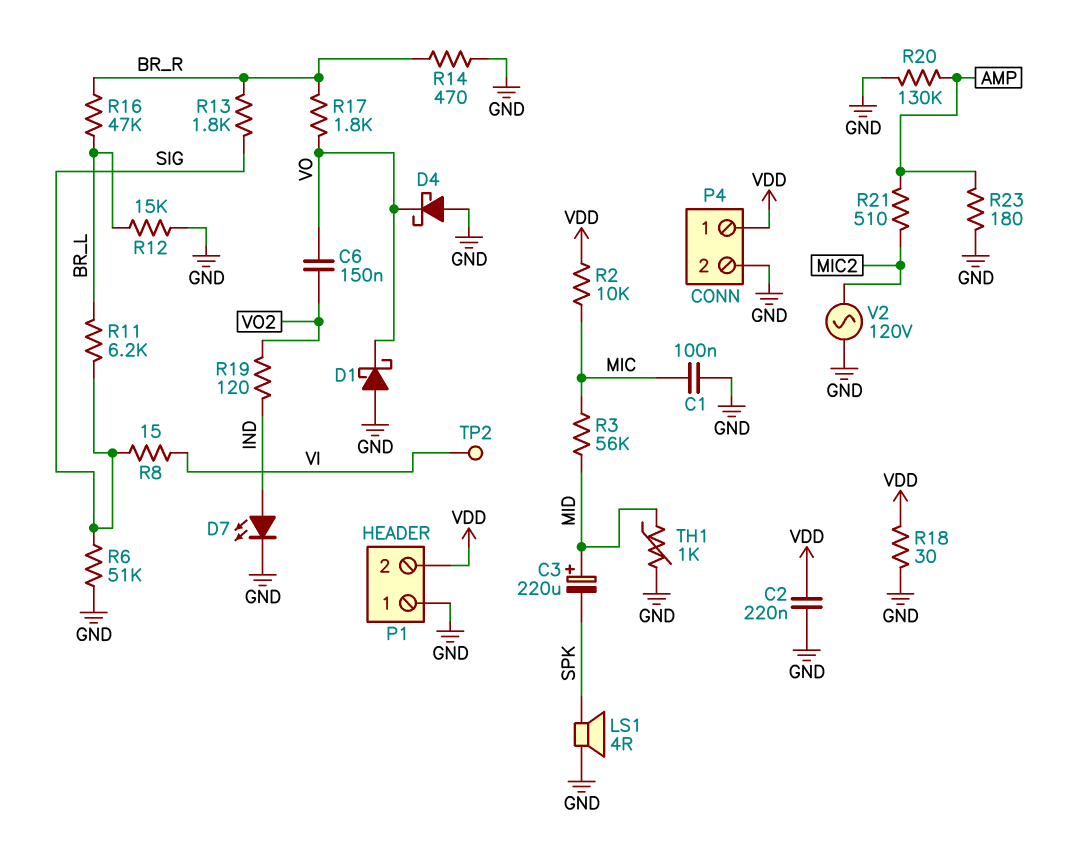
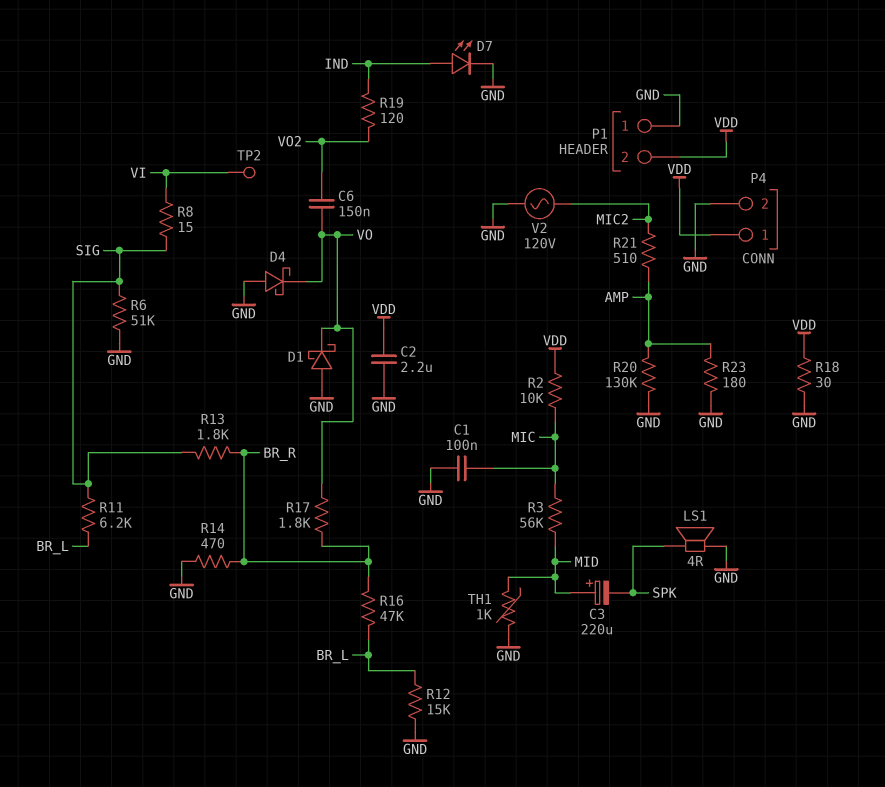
C2: 220nF (GND, VDD) -> 2.2uF (GND, VDD)

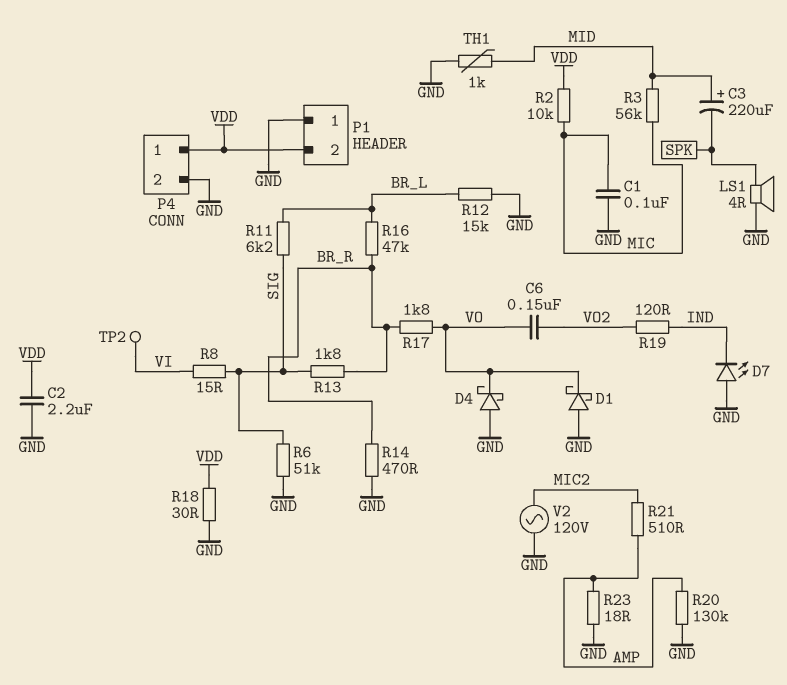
D7: LED (A IND, K GND) -> LED (A GND, K IND)
R23: 180 (AMP, GND) -> 18 (AMP, GND)

